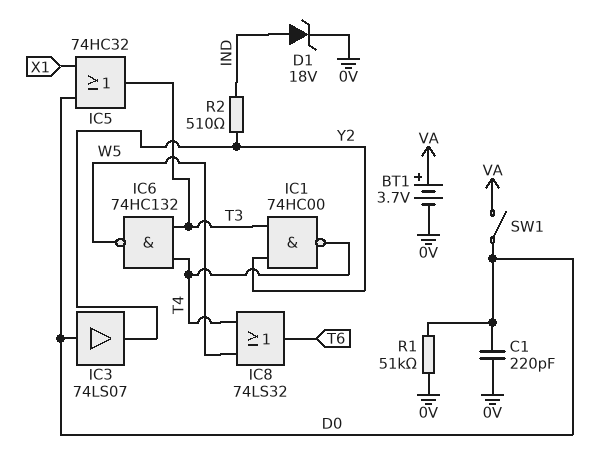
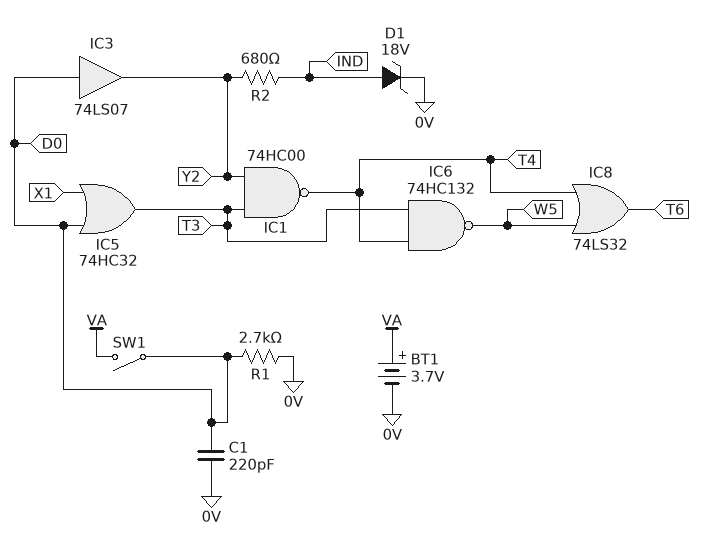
R1: 51k (0V, D0) -> 2.7k (0V, D0)
R2: 510 (IND, Y2) -> 680 (IND, Y2)

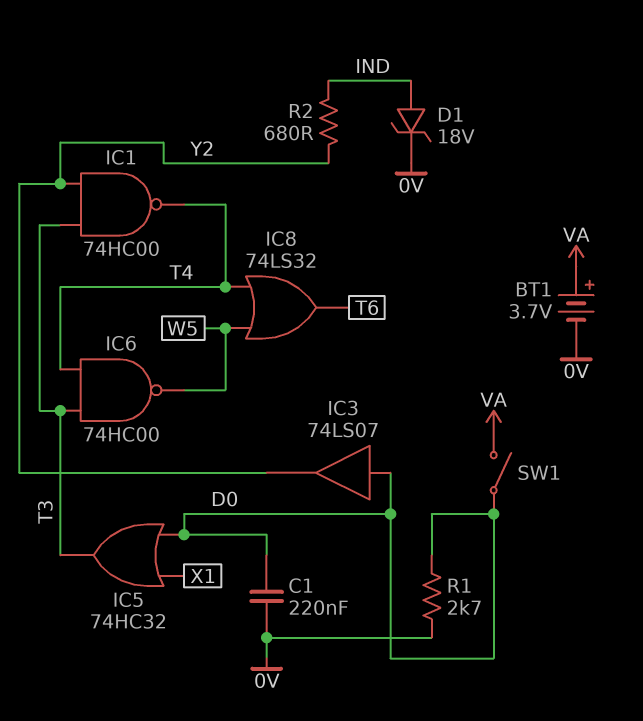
C1: 220pF (0V, D0) -> 220nF (0V, D0)
IC6: NAND 74HC132 (in T3, in T4, out W5) -> NAND 74HC00 (in T3, in T4, out W5)

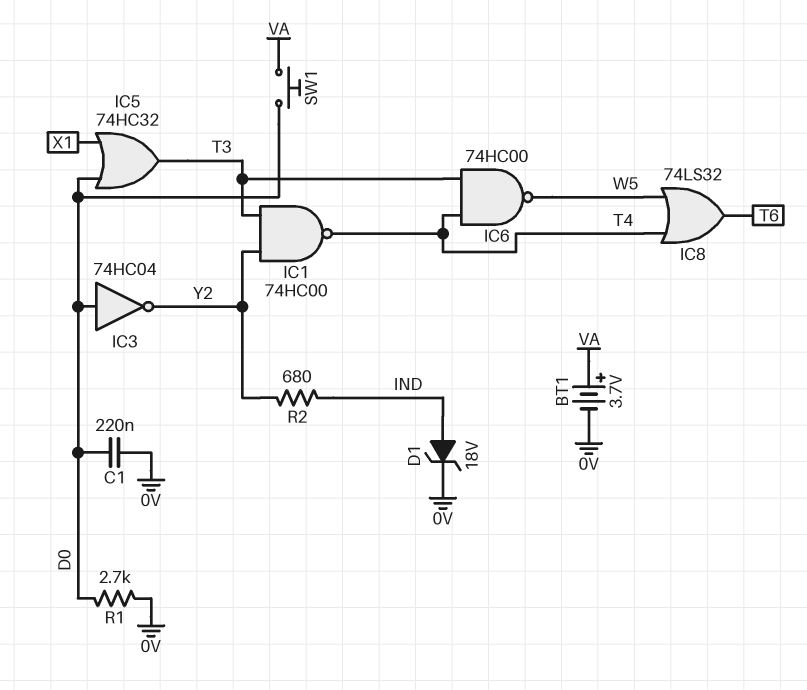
IC3: buffer 74LS07 (in D0, out Y2) -> NOT 74HC04 (in D0, out Y2)
SW1: switch (D0, VA) -> button (D0, VA)

